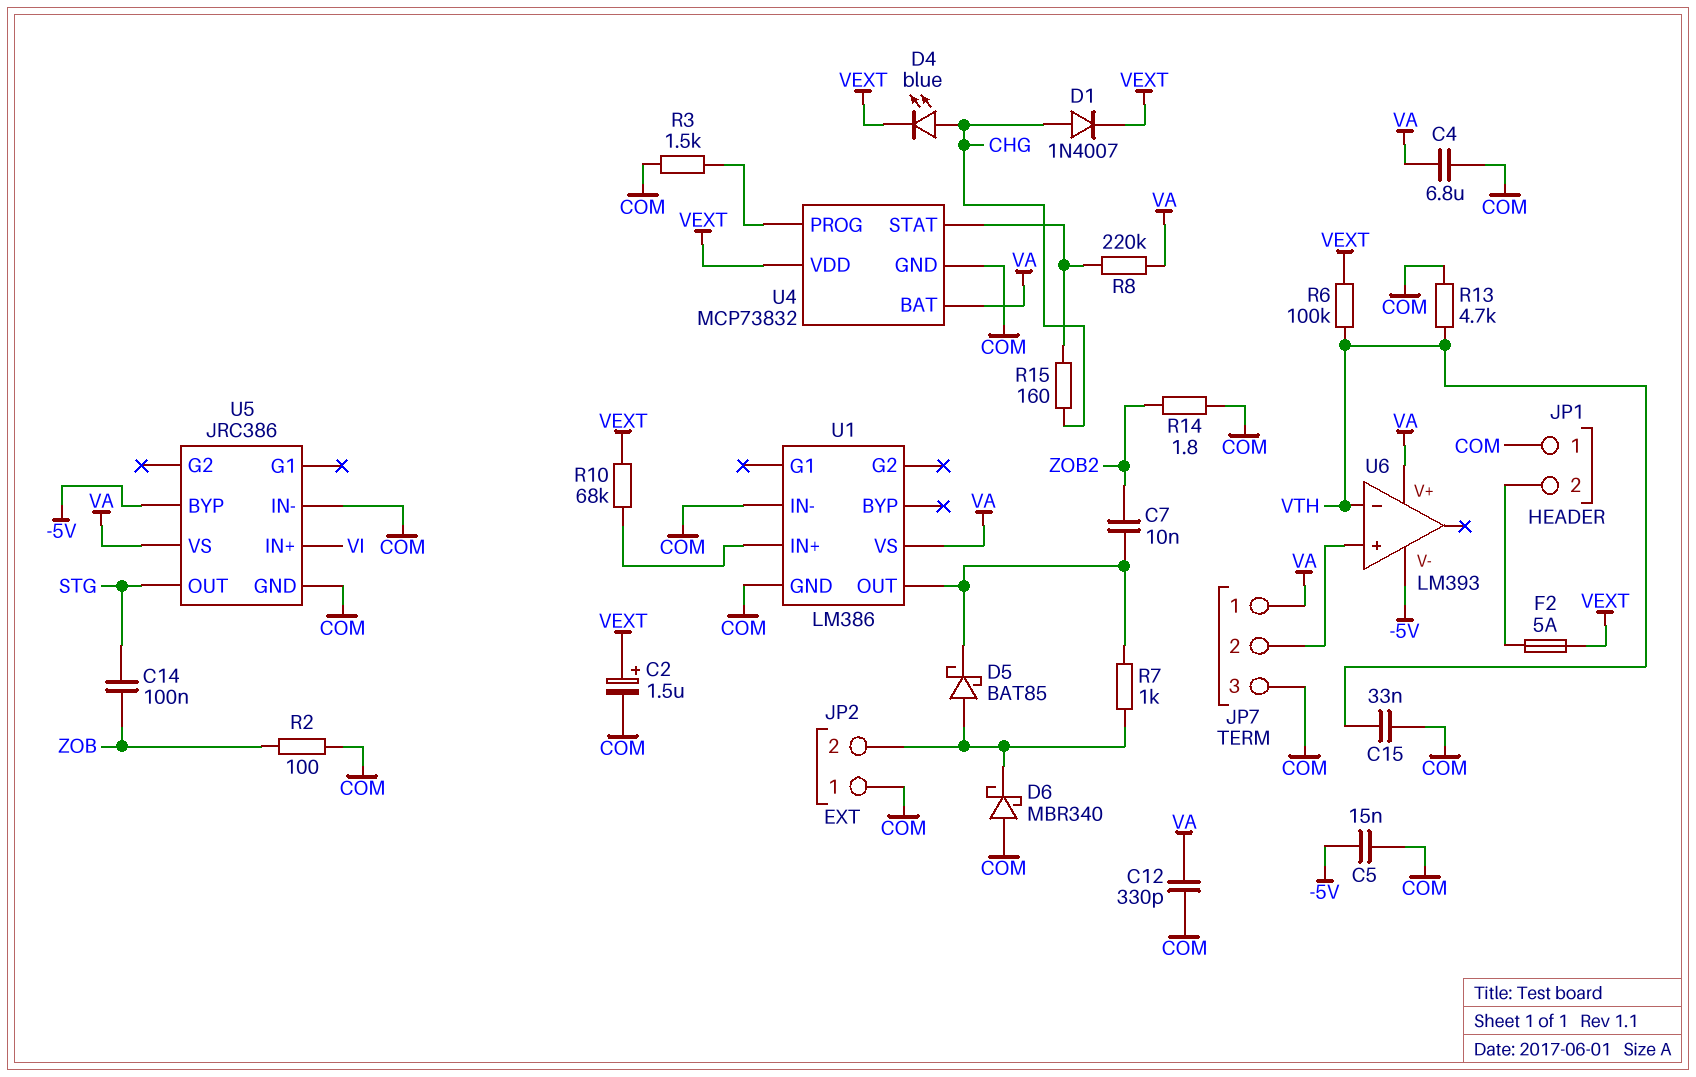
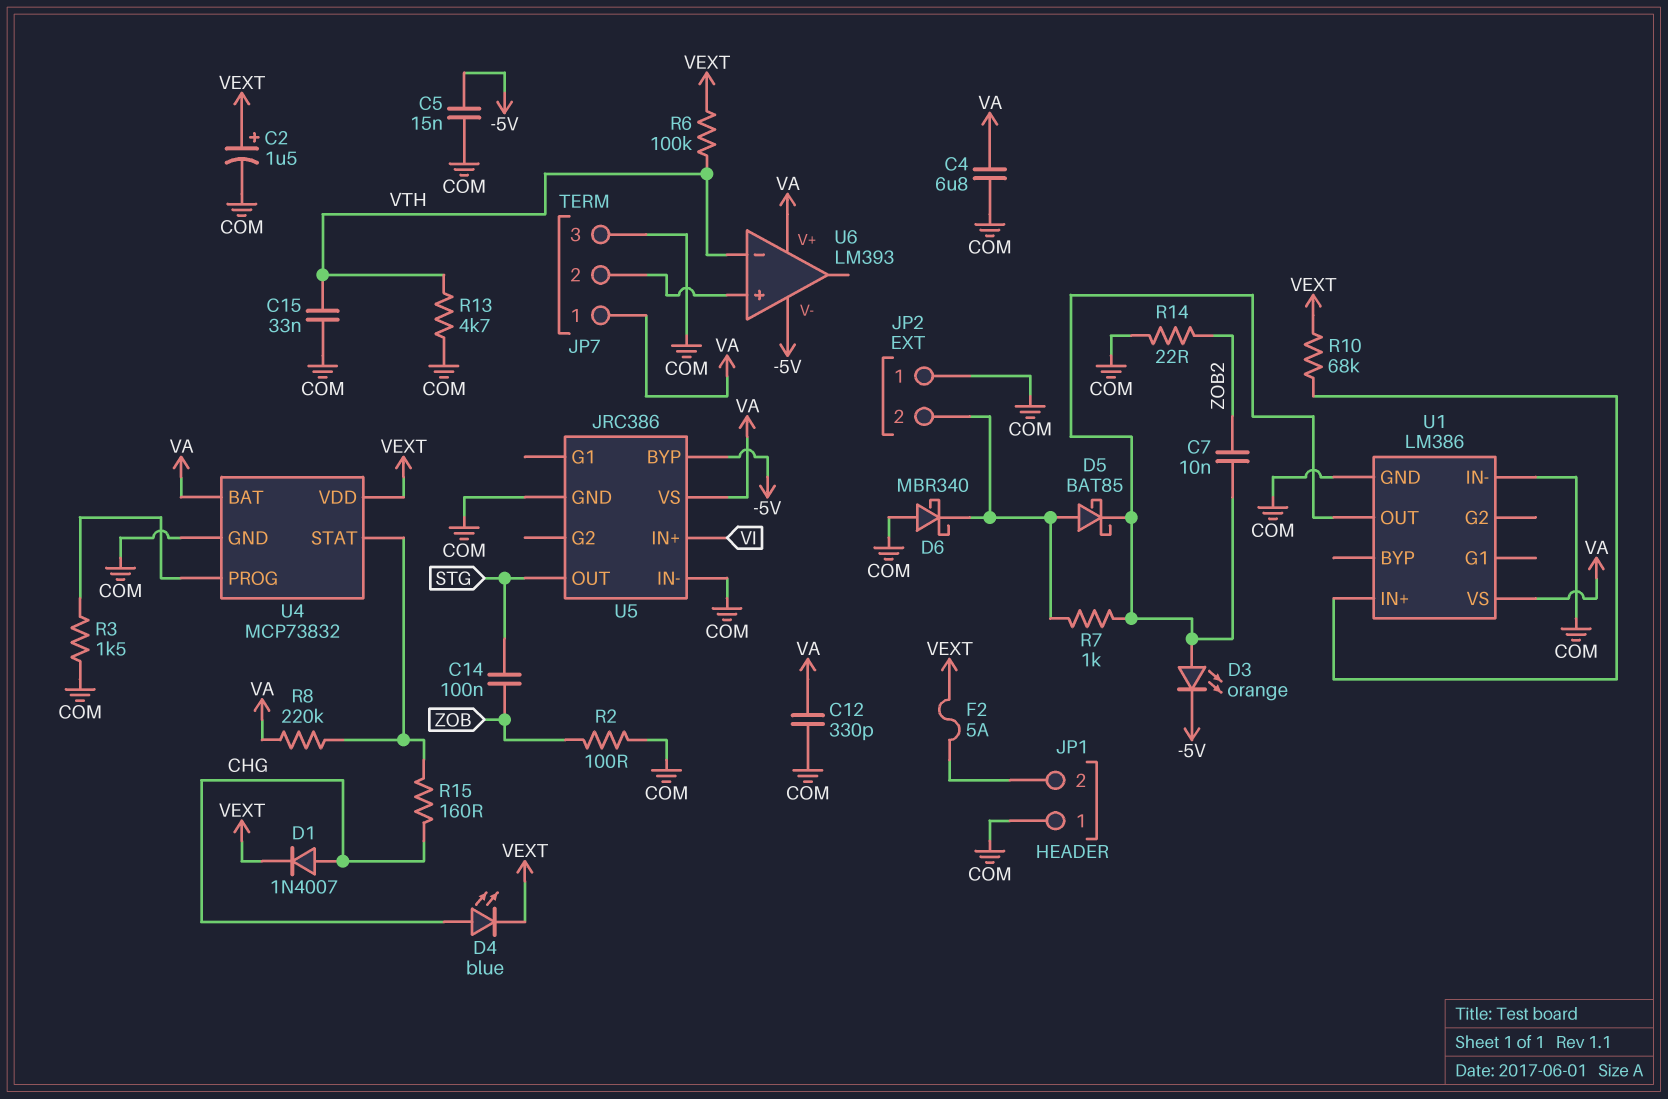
D3: none -> LED orange (A U1/OUT, K -5V)
R14: 1.8 (COM, ZOB2) -> 22 (COM, ZOB2)

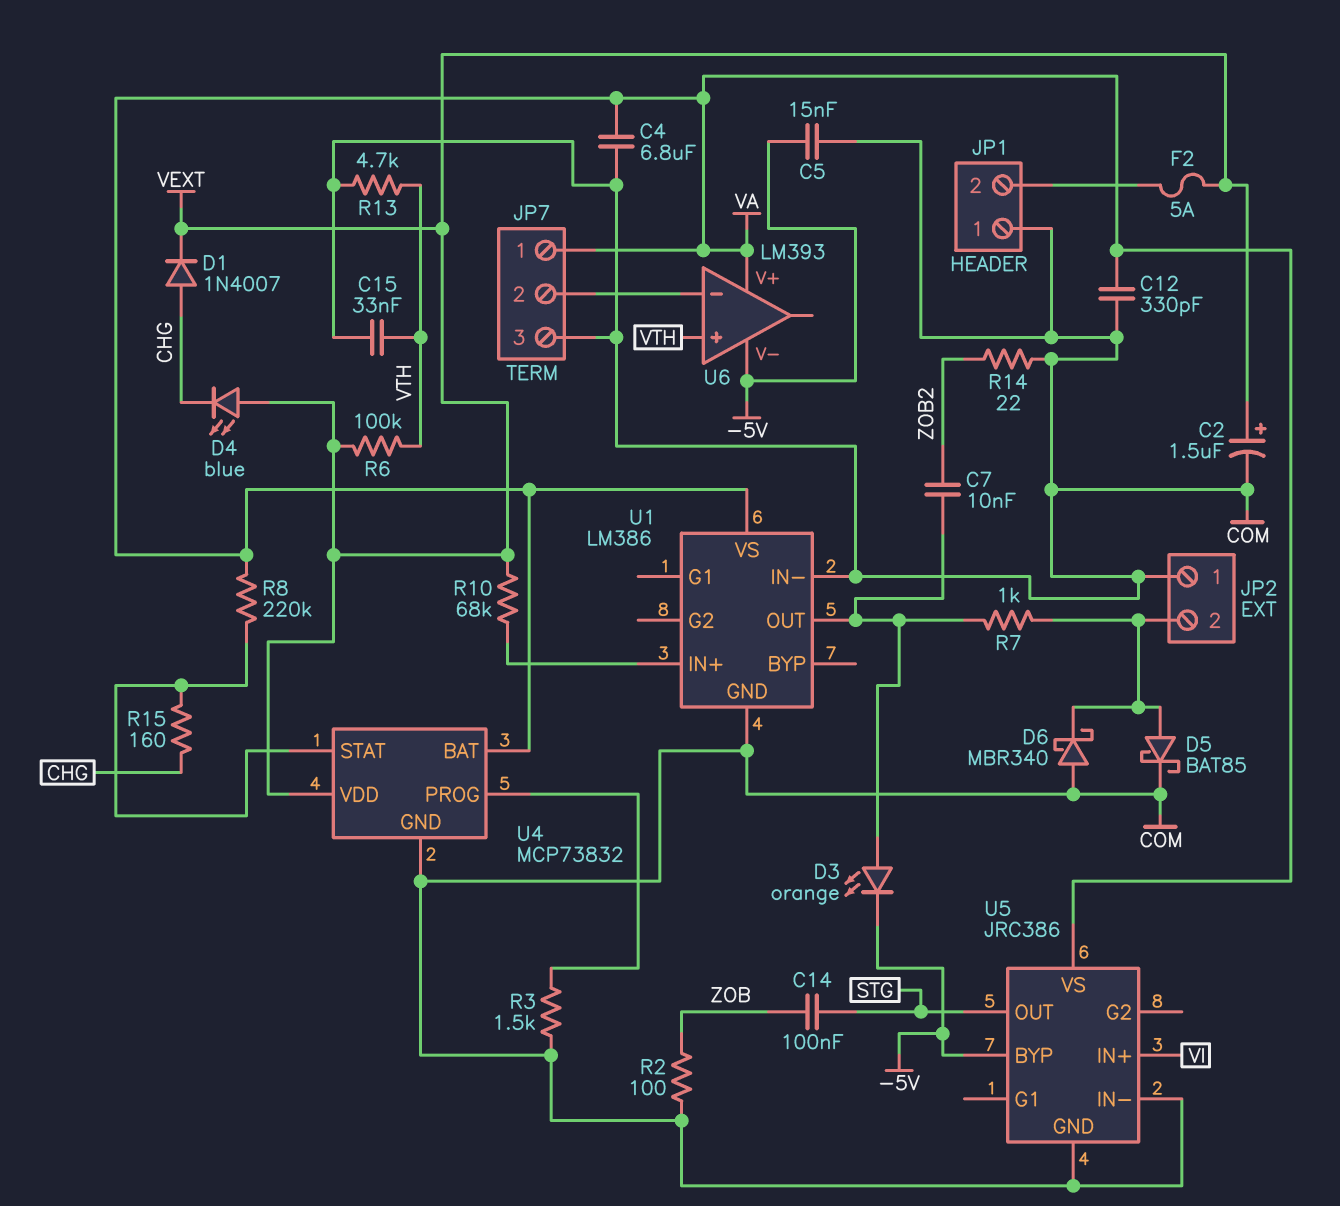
D4: LED blue (A CHG, K VEXT) -> LED blue (A VEXT, K CHG)
D5: schottky BAT85 (A JP2/2, K U1/OUT) -> schottky BAT85 (A JP2/2, K COM)
U6 pin in+: JP7/2 -> VTH
U6 pin in-: VTH -> JP7/2

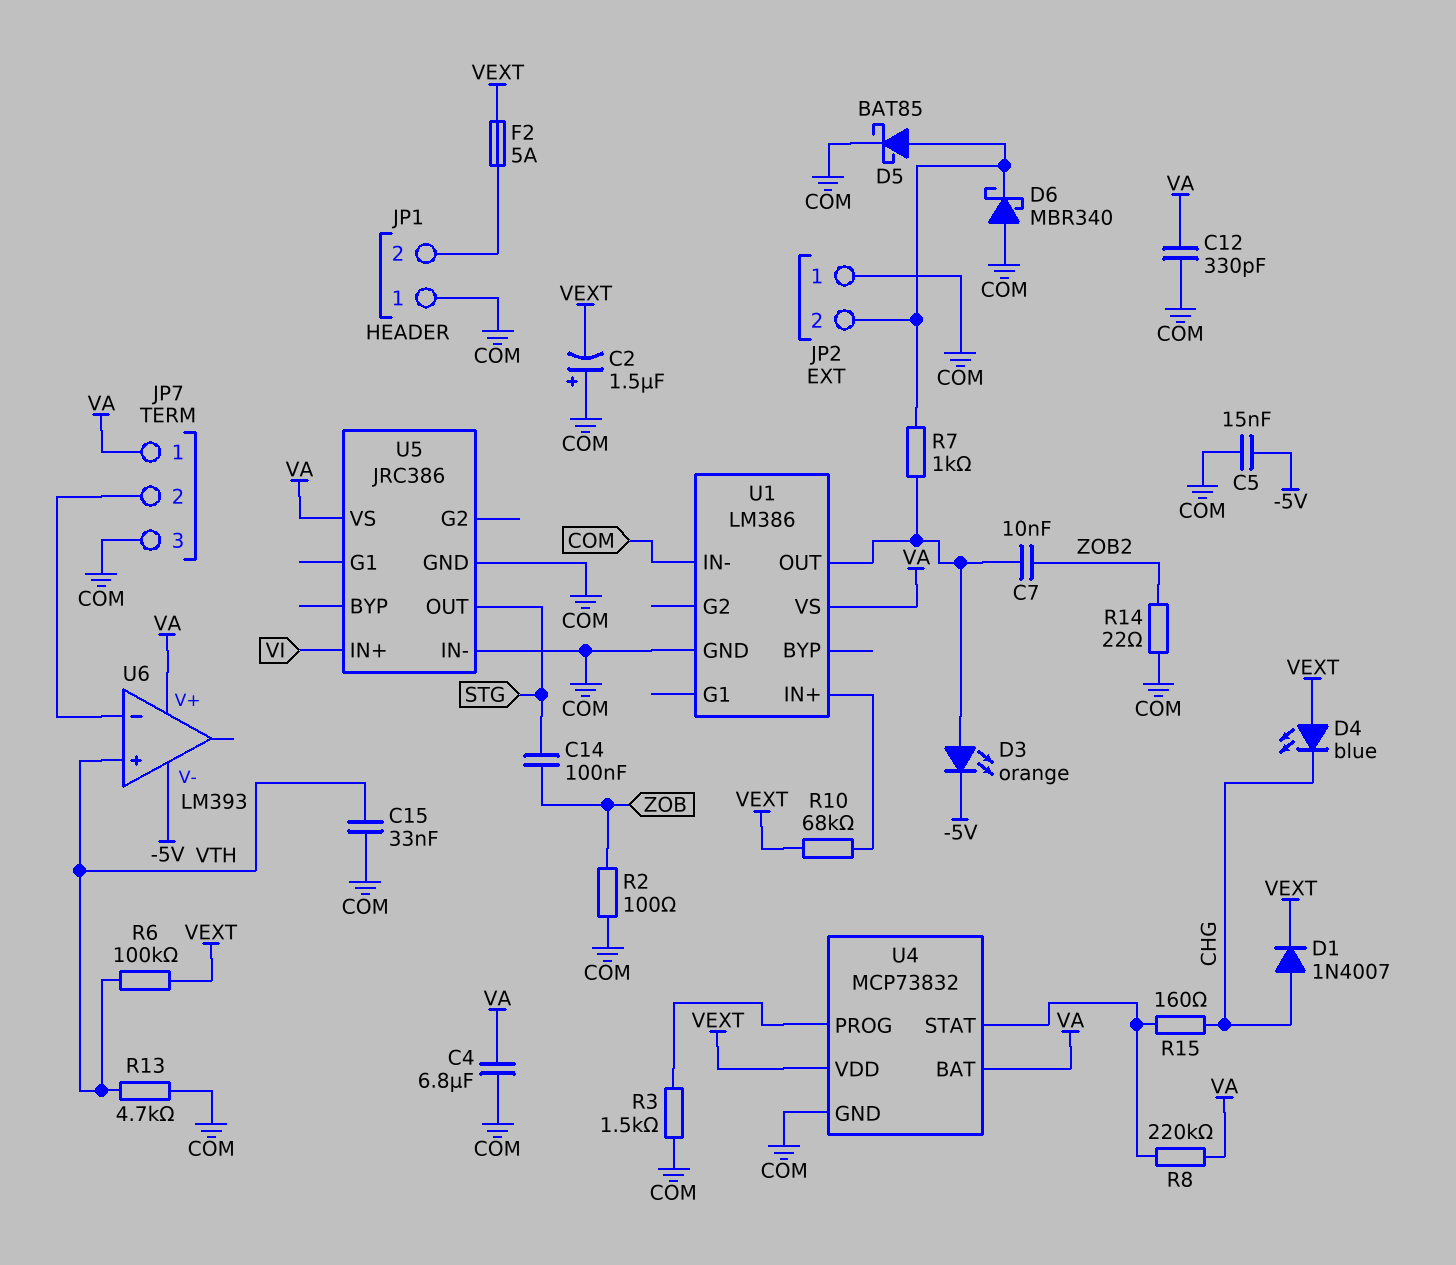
C2: 1.5uF (plus VEXT, minus COM) -> 1.5uF (plus COM, minus VEXT)
U5 pin BYP: -5V -> none

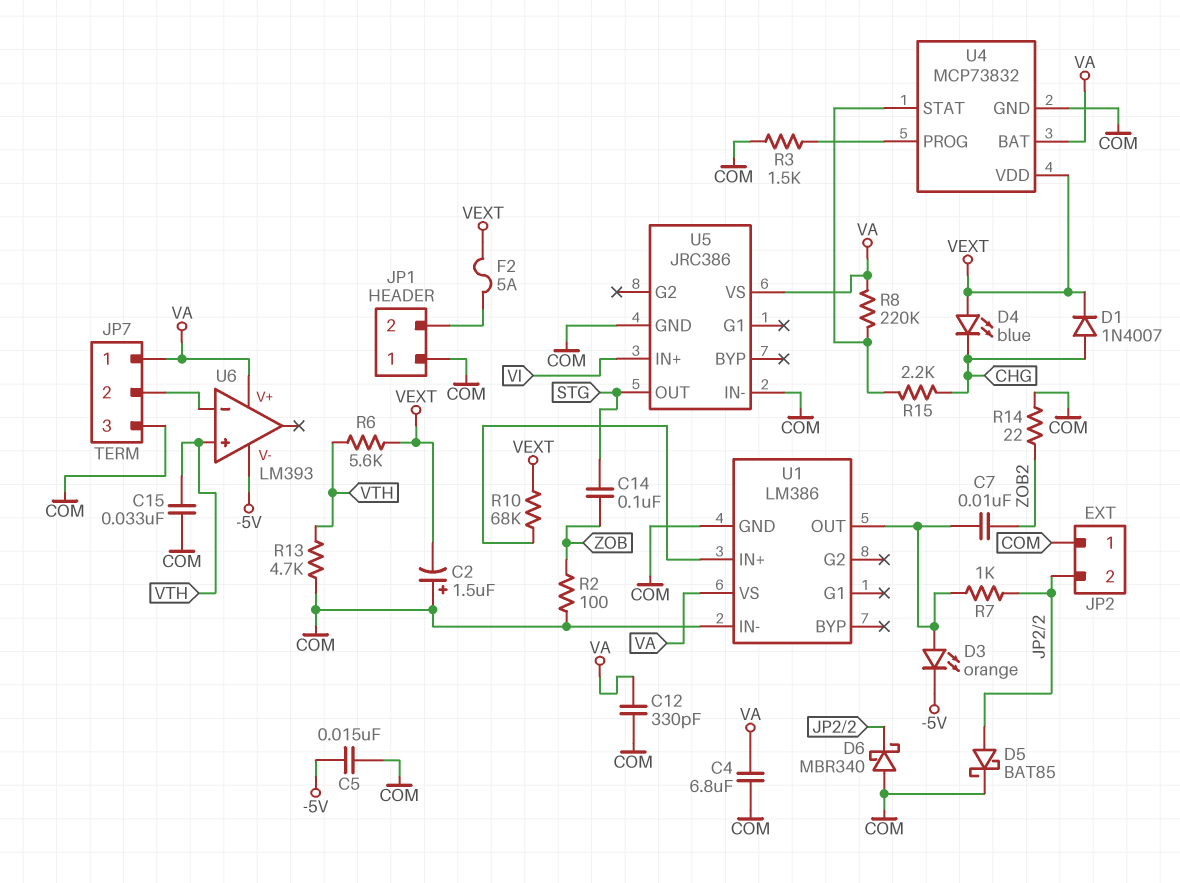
R6: 100k (VEXT, VTH) -> 5.6k (VEXT, VTH)
R15: 160 (CHG, U4/STAT) -> 2.2k (CHG, U4/STAT)

